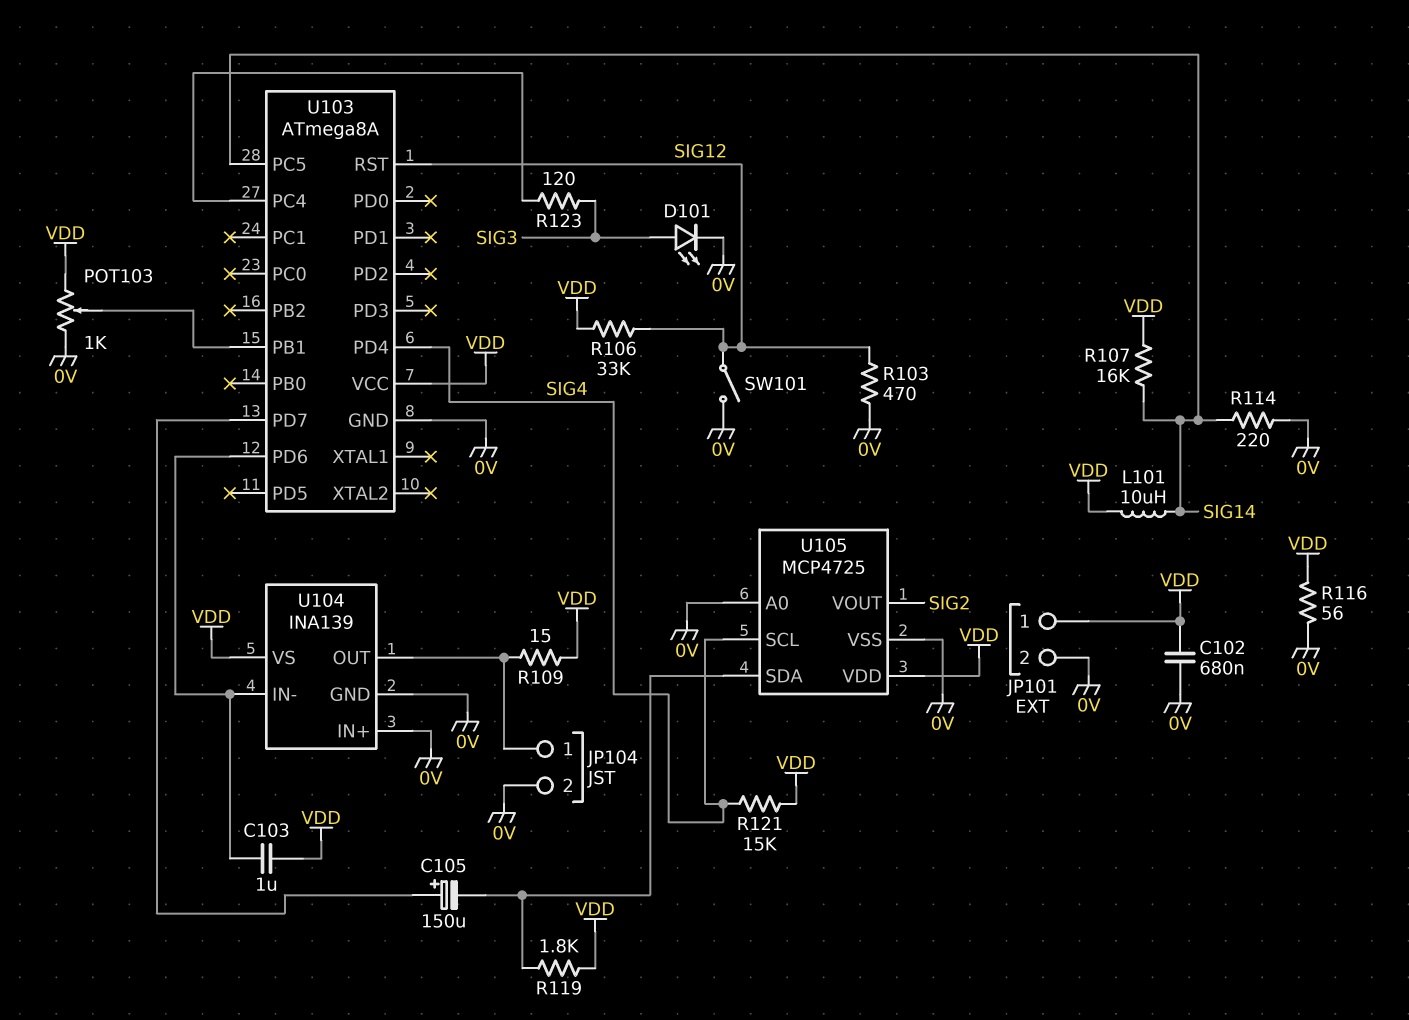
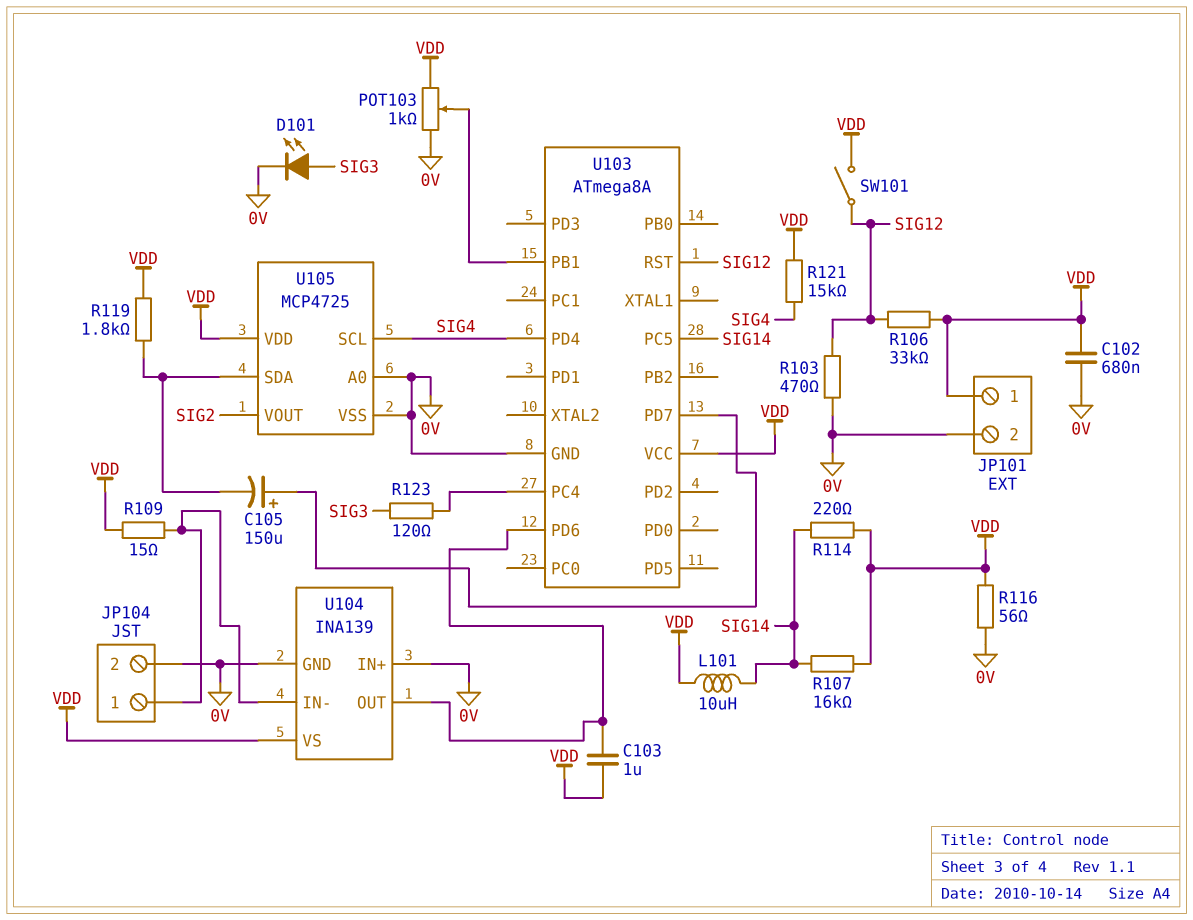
R114: 220 (0V, SIG14) -> 220 (SIG14, VDD)
SW101: switch (0V, SIG12) -> switch (SIG12, VDD)
U104 pin IN-: U103/PD6 -> JP104/1
U104 pin OUT: JP104/1 -> U103/PD6

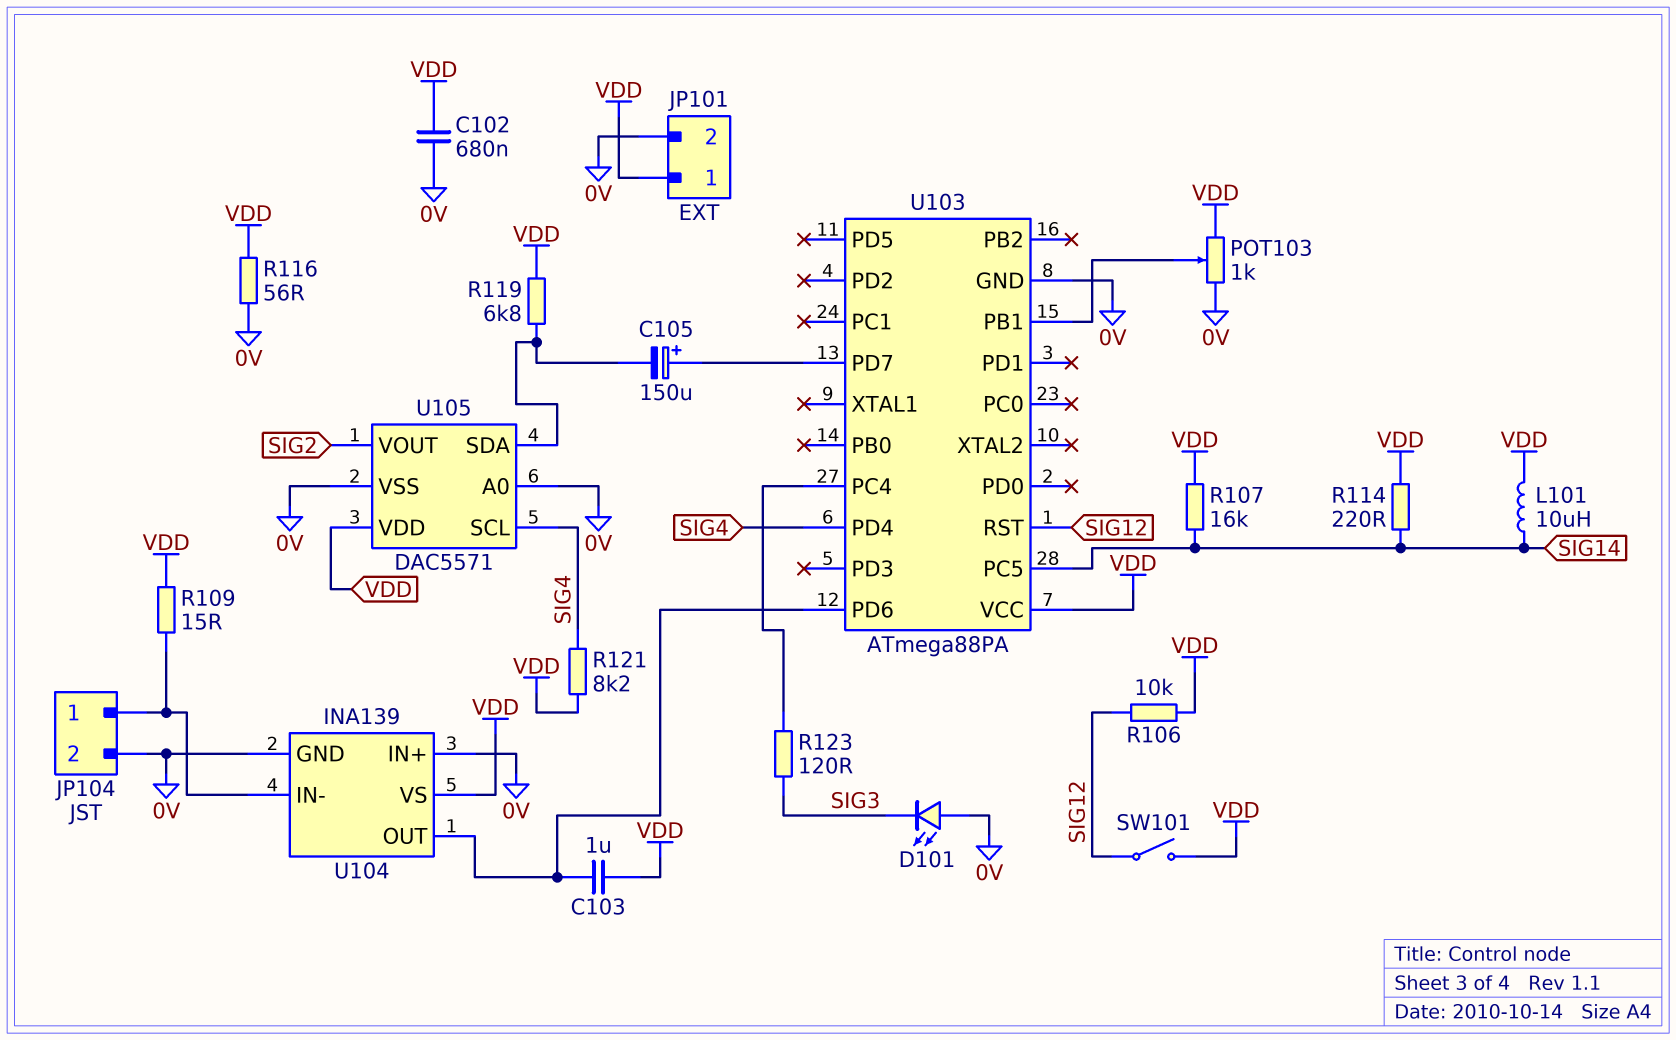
D101: LED (A SIG3, K 0V) -> LED (A 0V, K SIG3)
R103: 470 (0V, SIG12) -> none
R106: 33k (SIG12, VDD) -> 10k (SIG12, VDD)
R119: 1.8k (U105/SDA, VDD) -> 6.8k (U105/SDA, VDD)
R121: 15k (SIG4, VDD) -> 8.2k (SIG4, VDD)
U103: ATmega8A -> ATmega88PA
U105: MCP4725 -> DAC5571

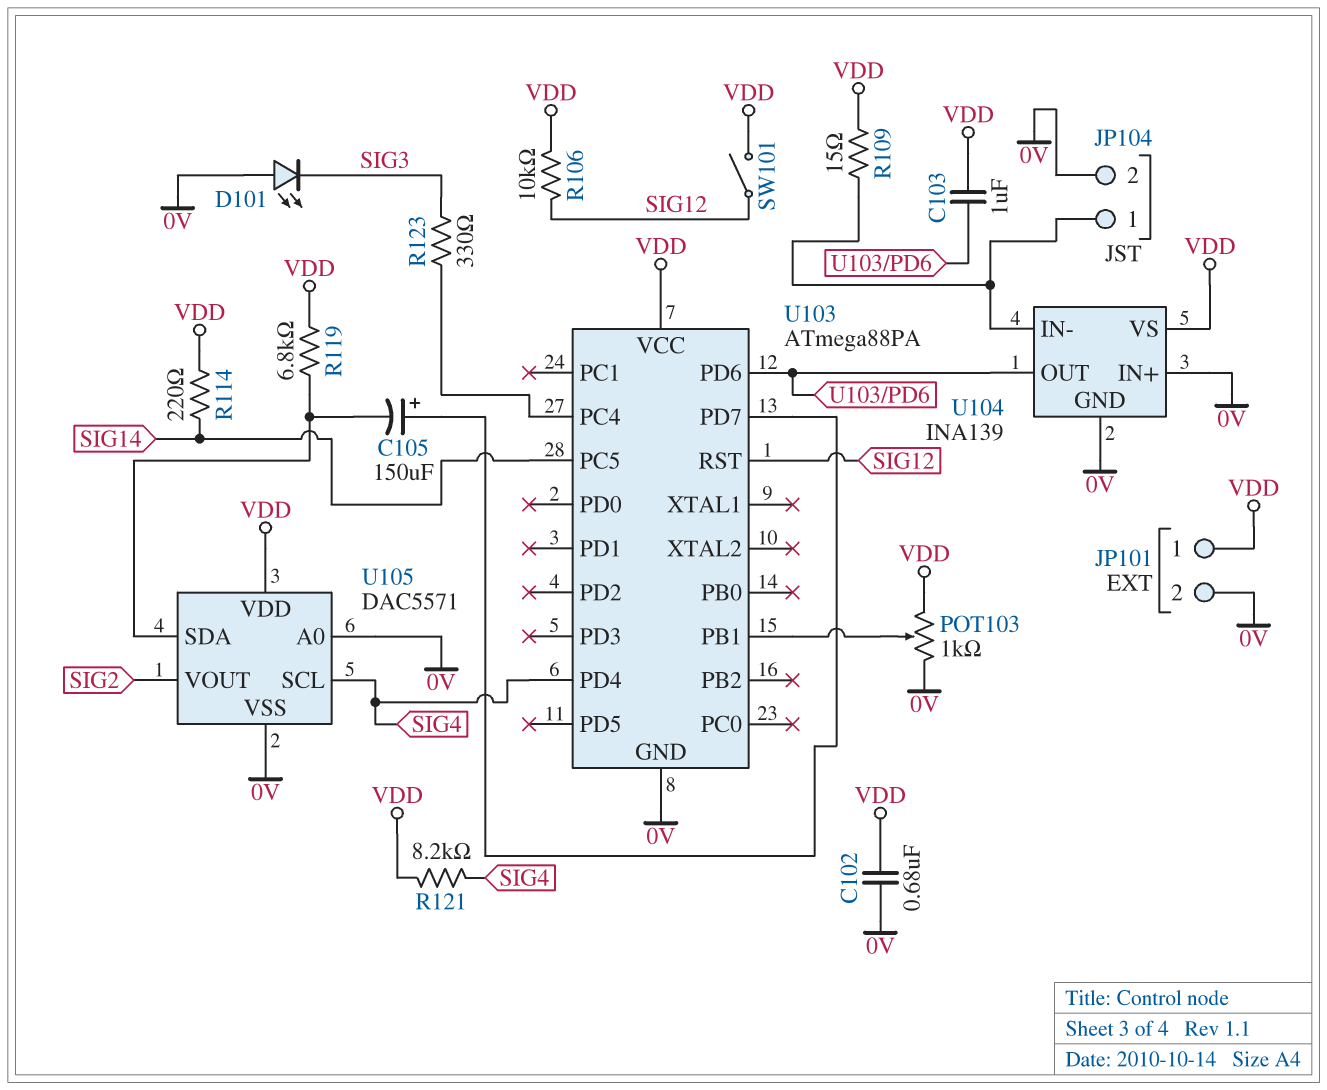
L101: 10uH (SIG14, VDD) -> none
R107: 16k (SIG14, VDD) -> none
R116: 56 (0V, VDD) -> none
R123: 120 (SIG3, U103/PC4) -> 330 (SIG3, U103/PC4)

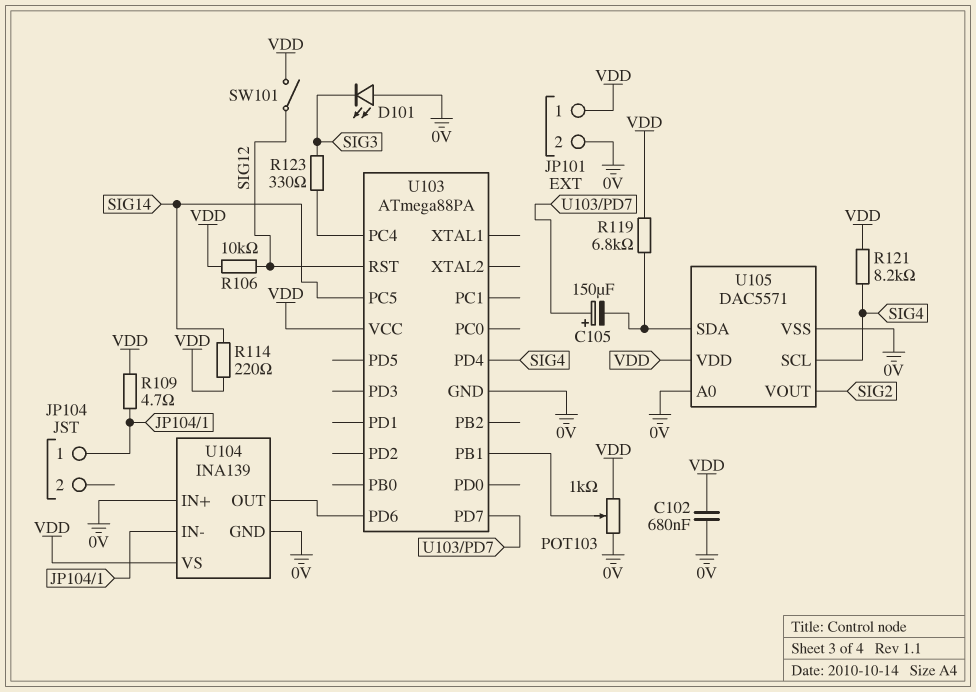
C103: 1uF (U103/PD6, VDD) -> none
JP104 pin 2: 0V -> none
R109: 15 (JP104/1, VDD) -> 4.7 (JP104/1, VDD)

